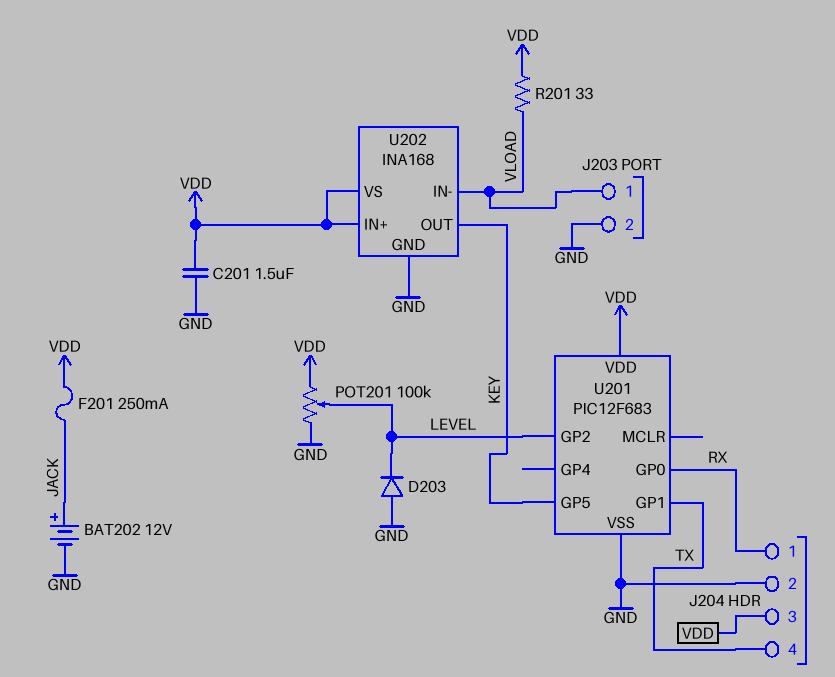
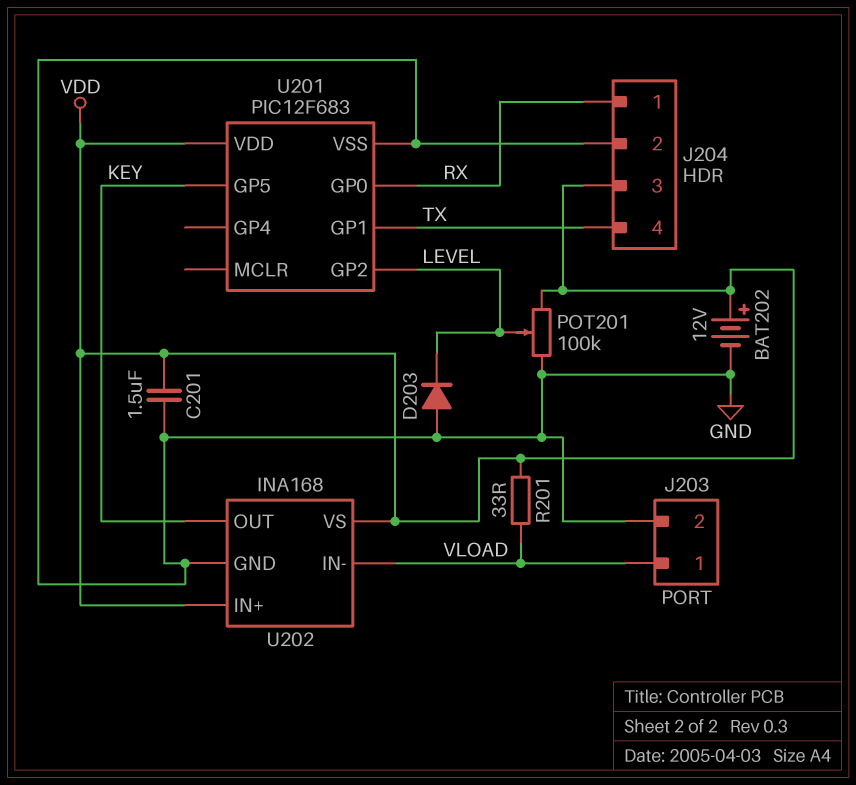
BAT202: 12V (plus JACK, minus GND) -> 12V (plus VDD, minus GND)
F201: 250mA (JACK, VDD) -> none

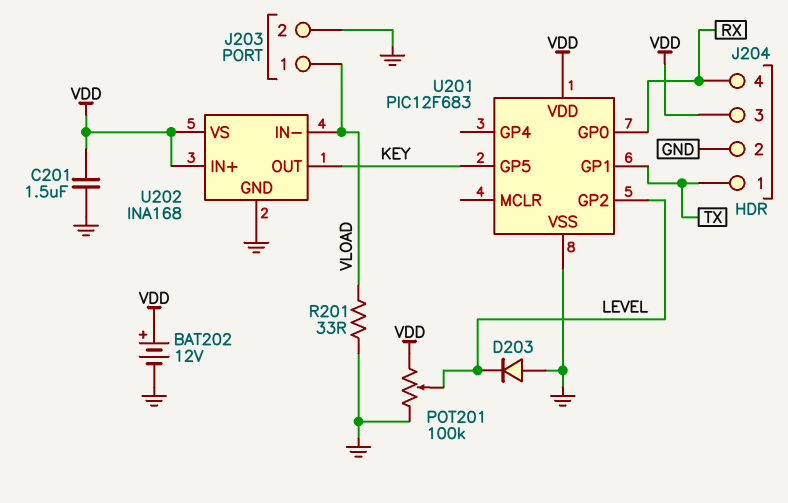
J204 pin 1: RX -> TX
J204 pin 4: TX -> RX
R201: 33 (VDD, VLOAD) -> 33 (GND, VLOAD)

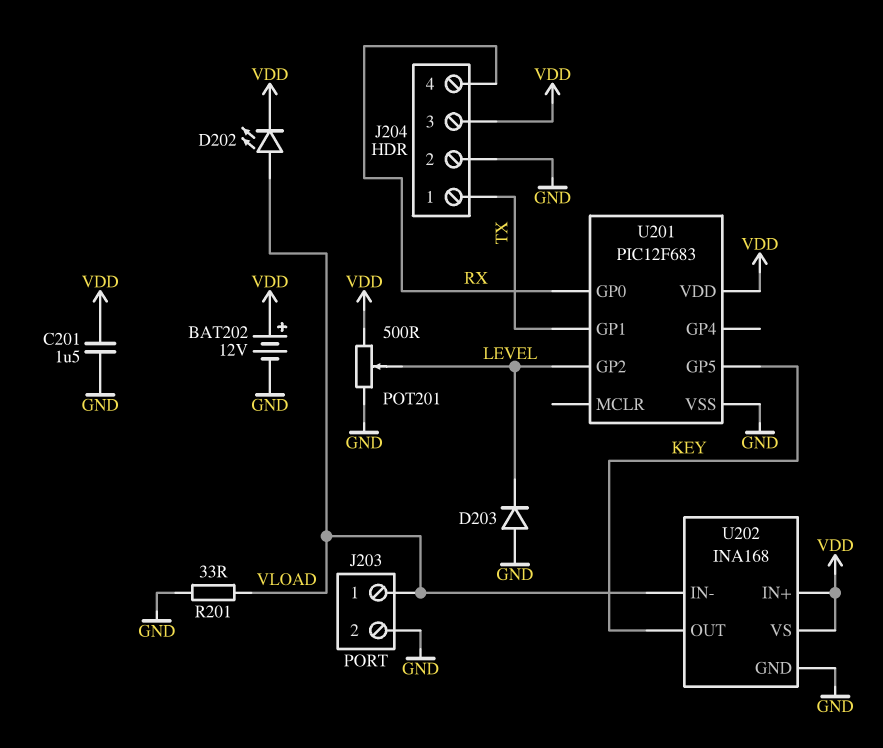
D202: none -> LED (A VLOAD, K VDD)
POT201: 100k (GND, VDD, wiper LEVEL) -> 500 (GND, VDD, wiper LEVEL)

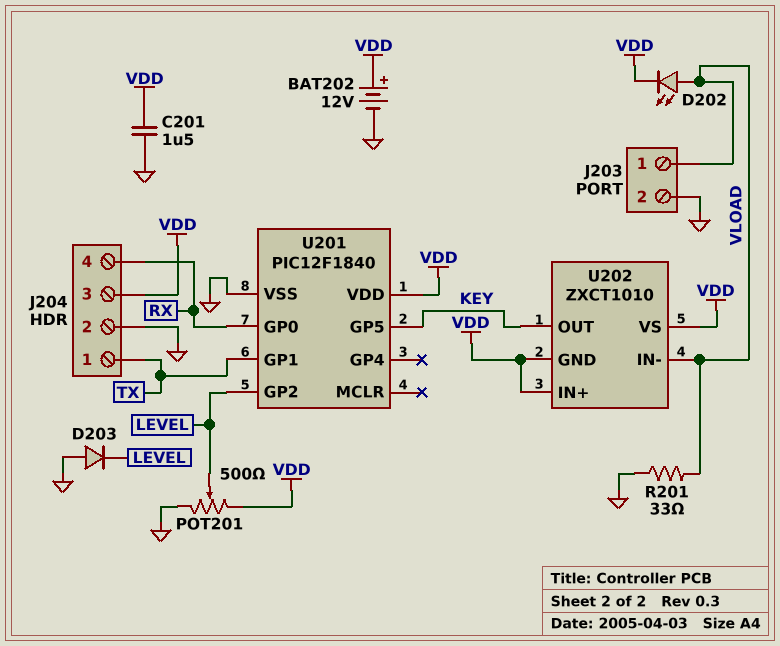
U201: PIC12F683 -> PIC12F1840
U202: INA168 -> ZXCT1010
U202 pin GND: GND -> VDD

